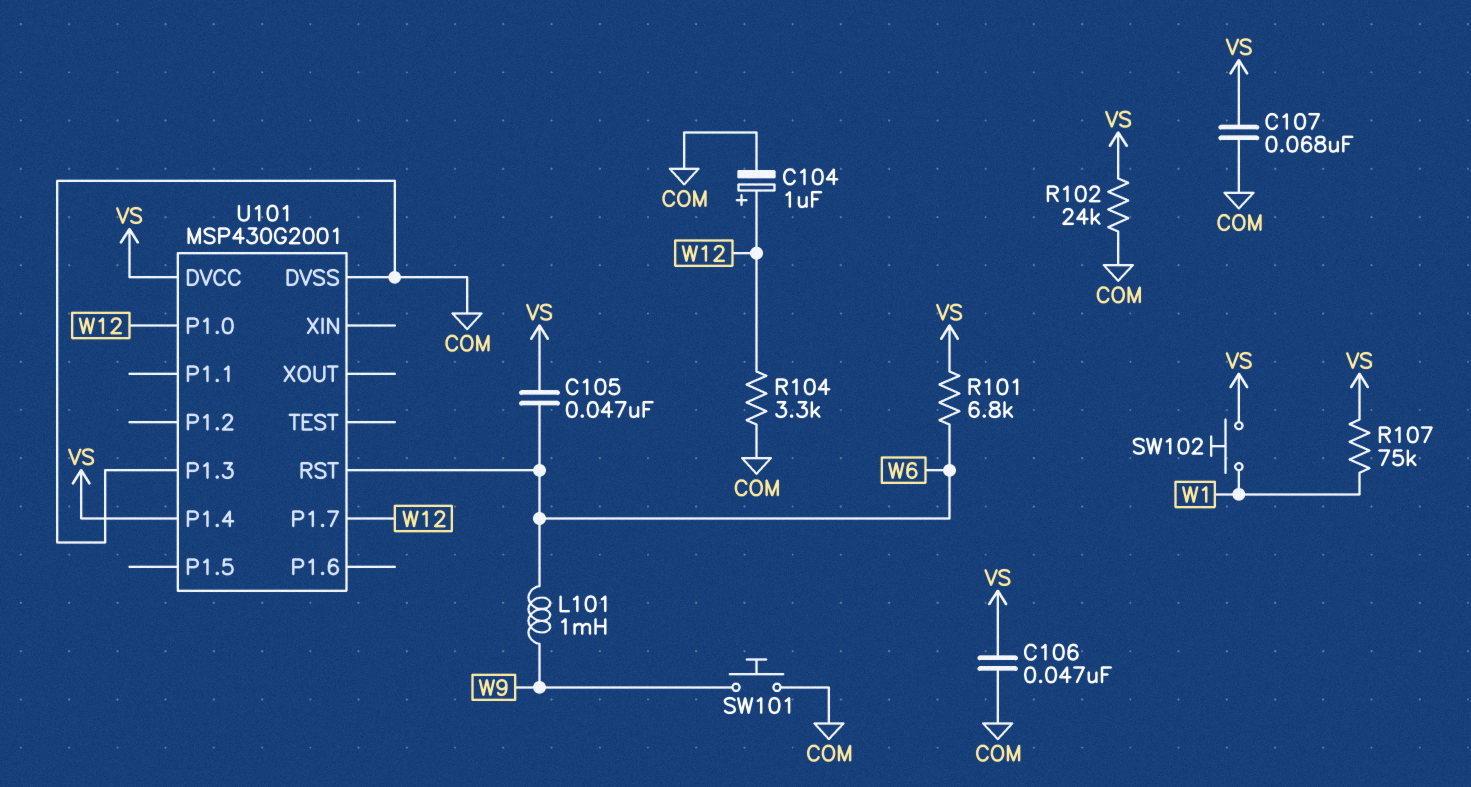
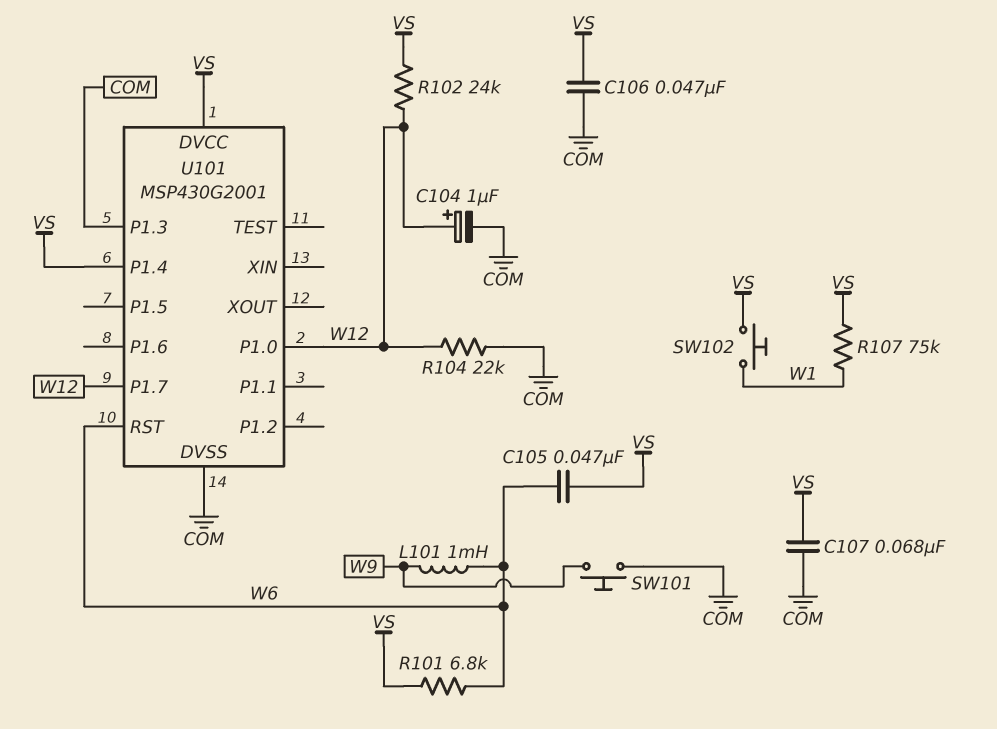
R102: 24k (COM, VS) -> 24k (VS, W12)
R104: 3.3k (COM, W12) -> 22k (COM, W12)

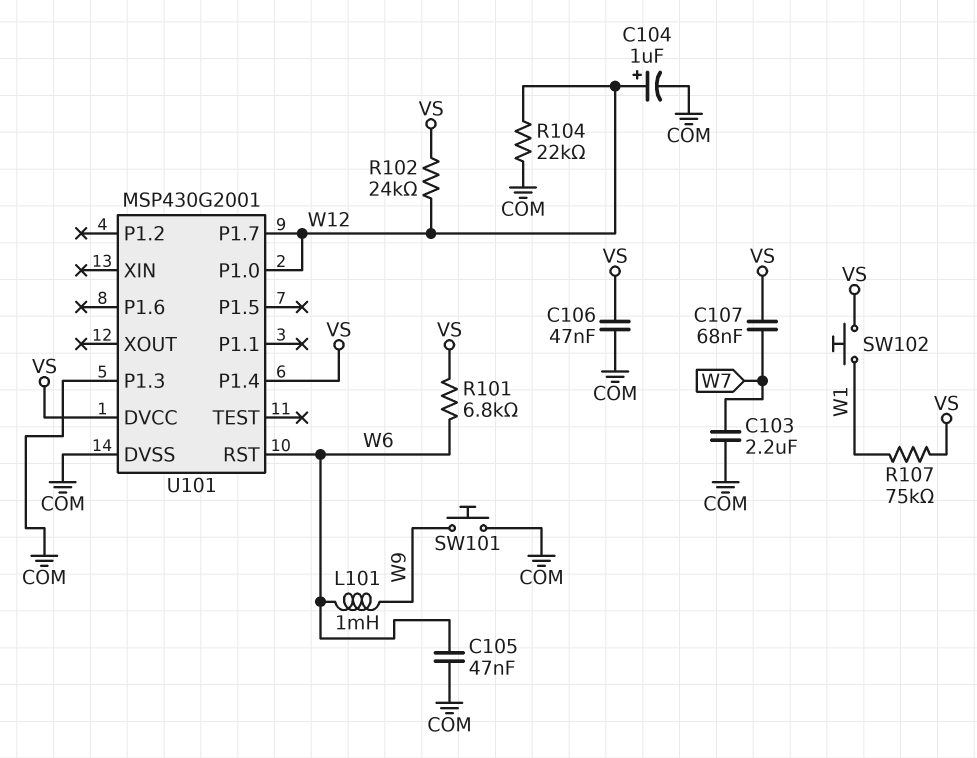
C103: none -> 2.2uF (COM, W7)
C105: 47nF (VS, W6) -> 47nF (COM, W6)
C107: 68nF (COM, VS) -> 68nF (VS, W7)

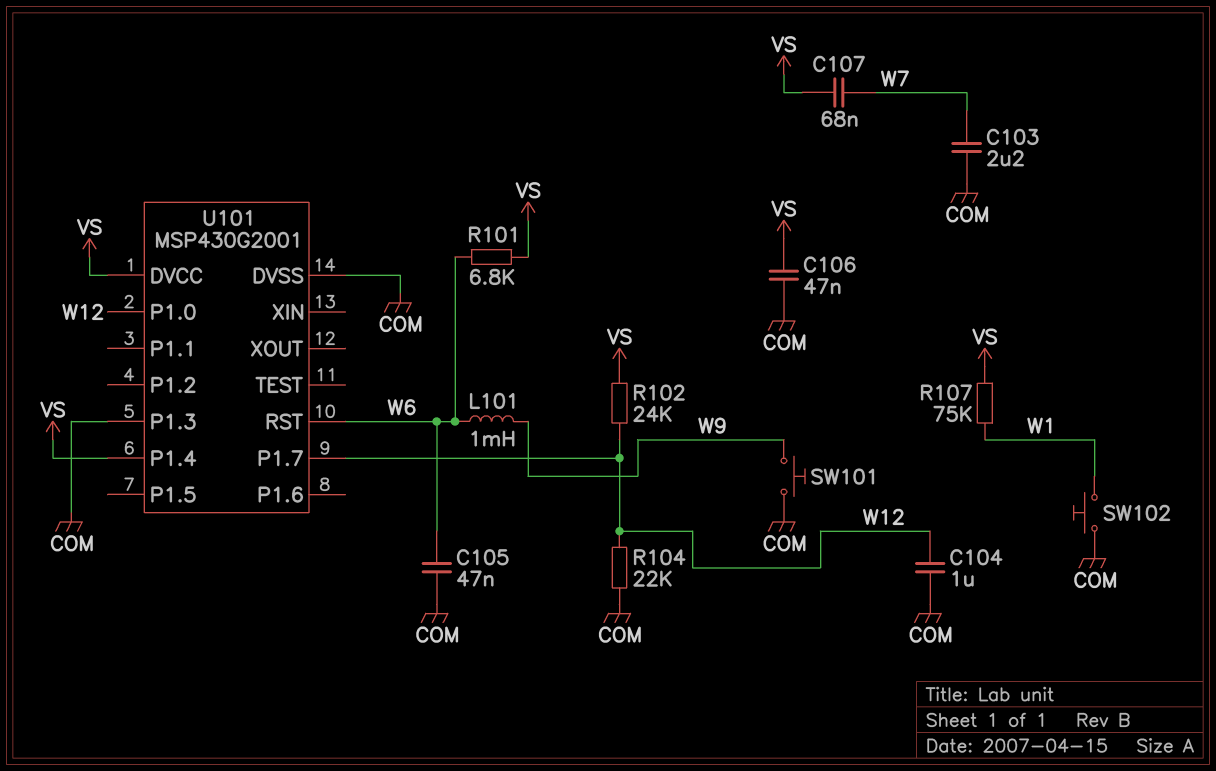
C104: 1uF (plus W12, minus COM) -> 1uF (COM, W12)
SW102: button (VS, W1) -> button (COM, W1)

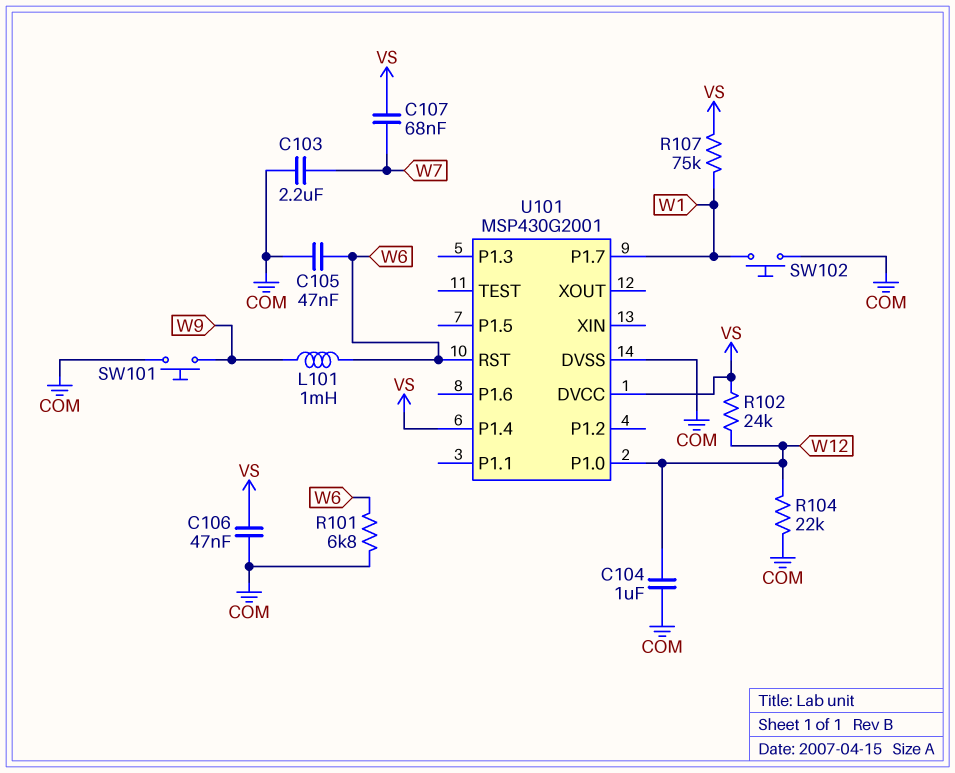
R101: 6.8k (VS, W6) -> 6.8k (COM, W6)
U101 pin P1.3: COM -> none
U101 pin P1.7: W12 -> W1

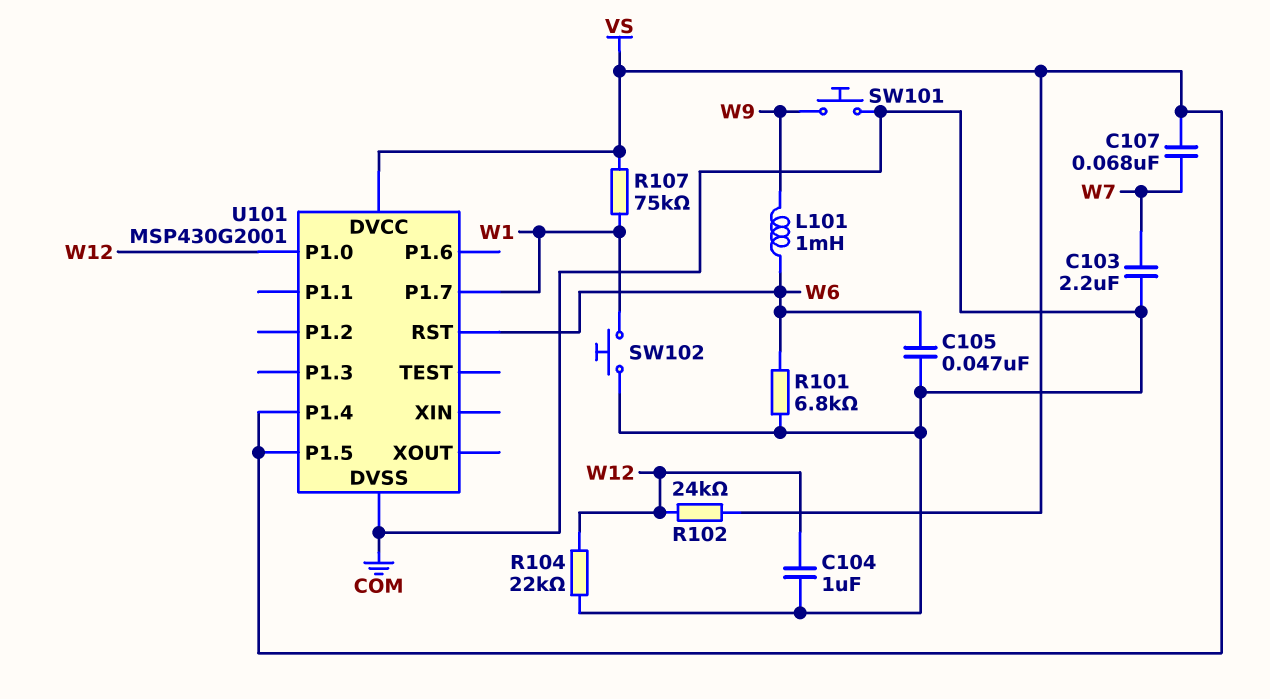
C106: 47nF (COM, VS) -> none
U101 pin P1.5: none -> VS

